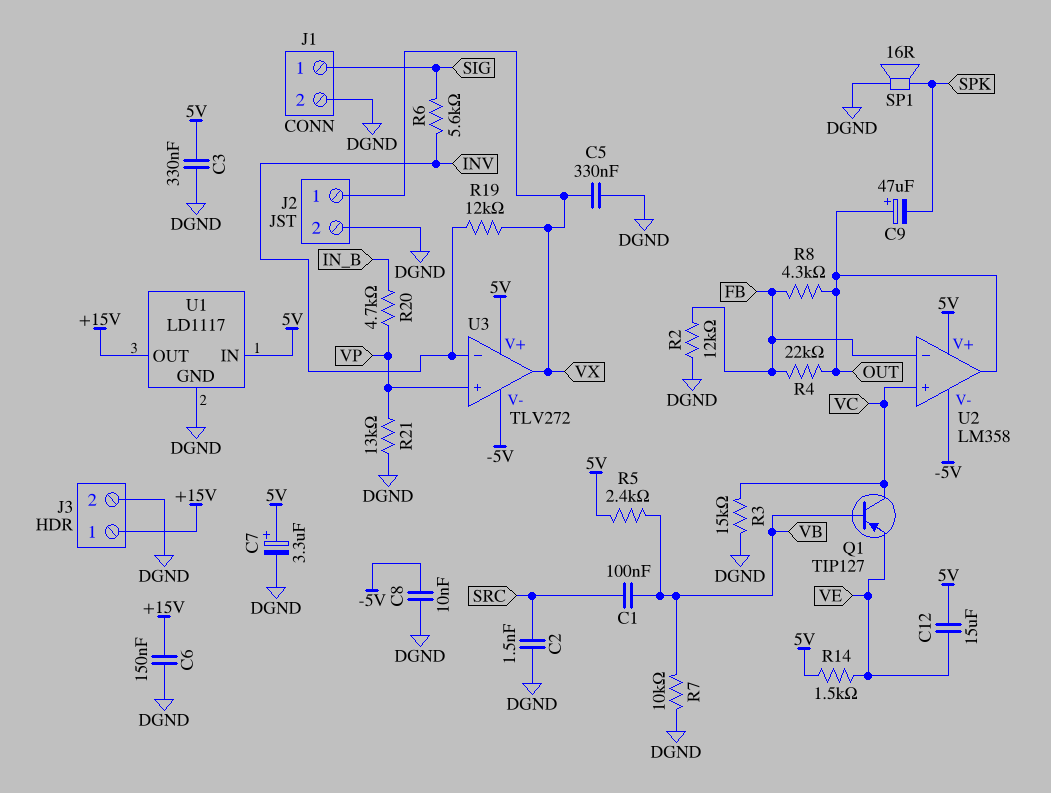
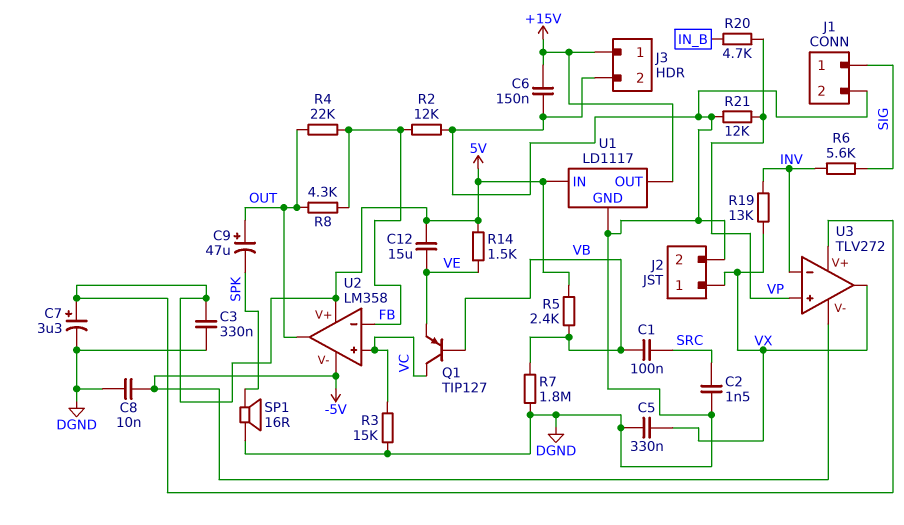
R7: 10k (DGND, VB) -> 1.8M (DGND, VB)
R19: 12k (INV, VX) -> 13k (INV, VX)
R21: 13k (DGND, VP) -> 12k (DGND, VP)

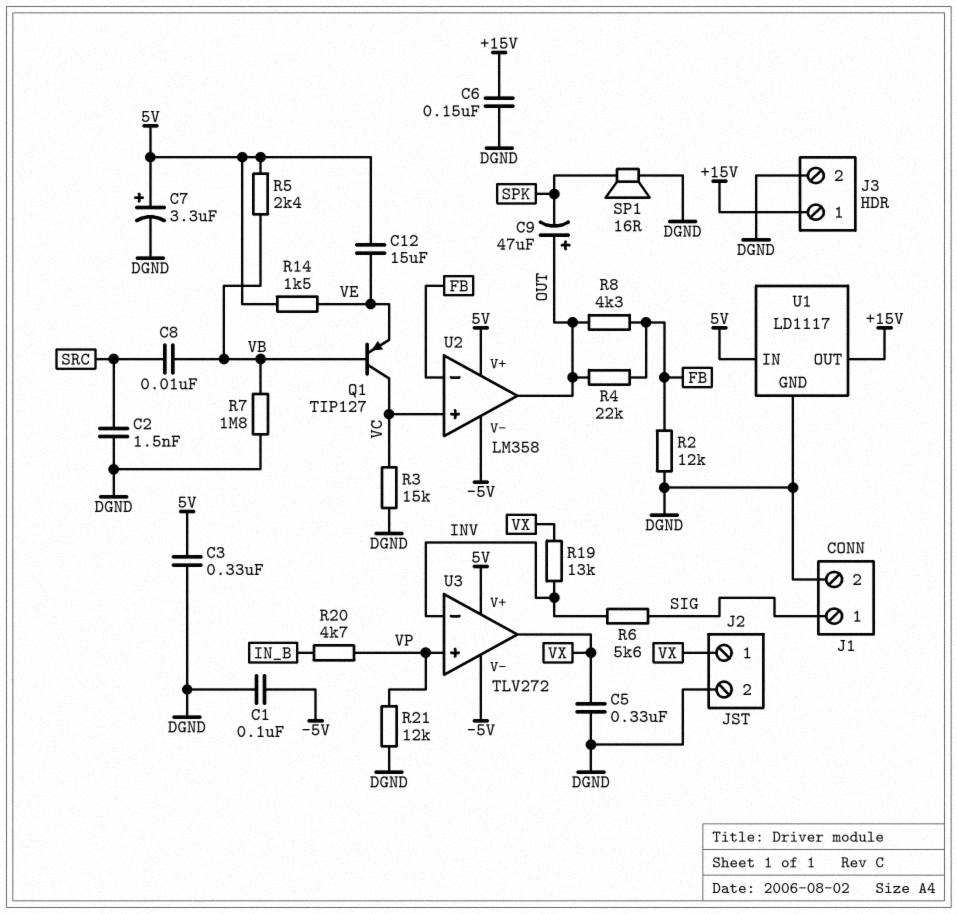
C1: 100nF (SRC, VB) -> 100nF (-5V, DGND)
C8: 10nF (-5V, DGND) -> 10nF (SRC, VB)

